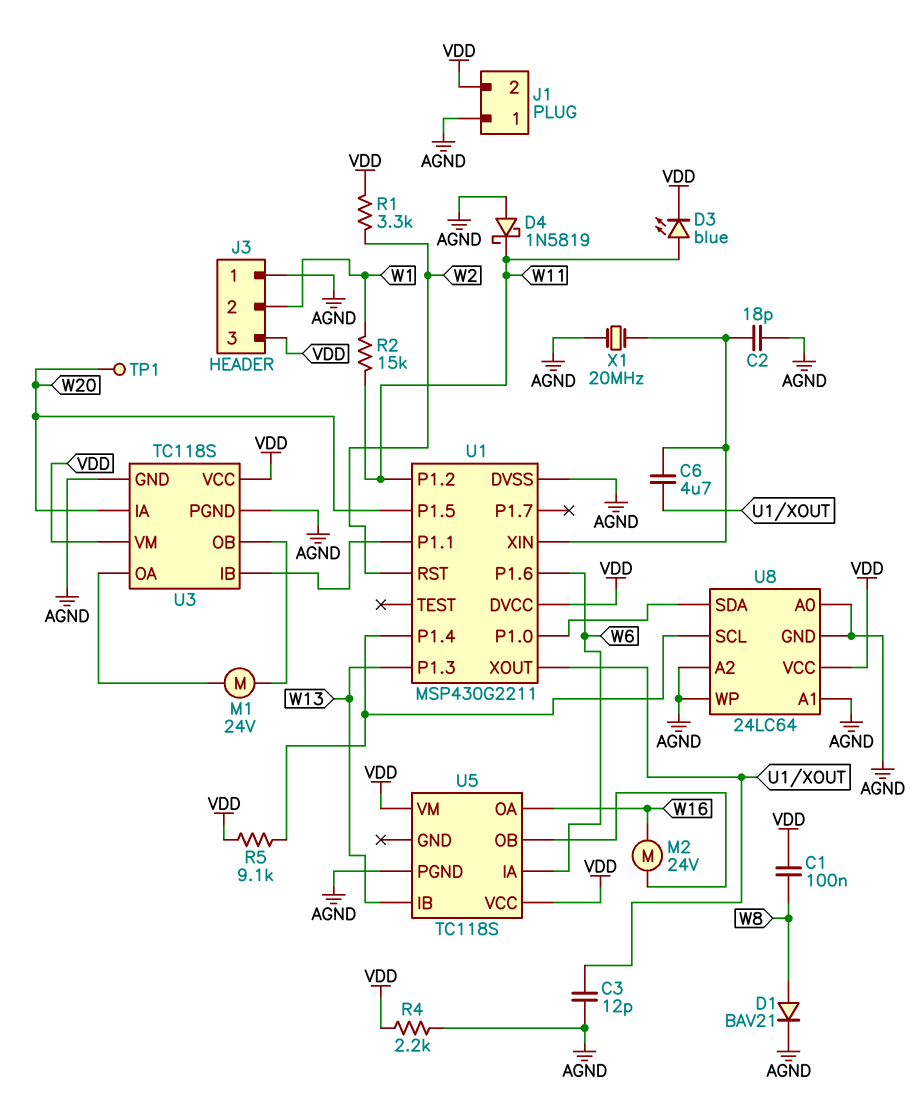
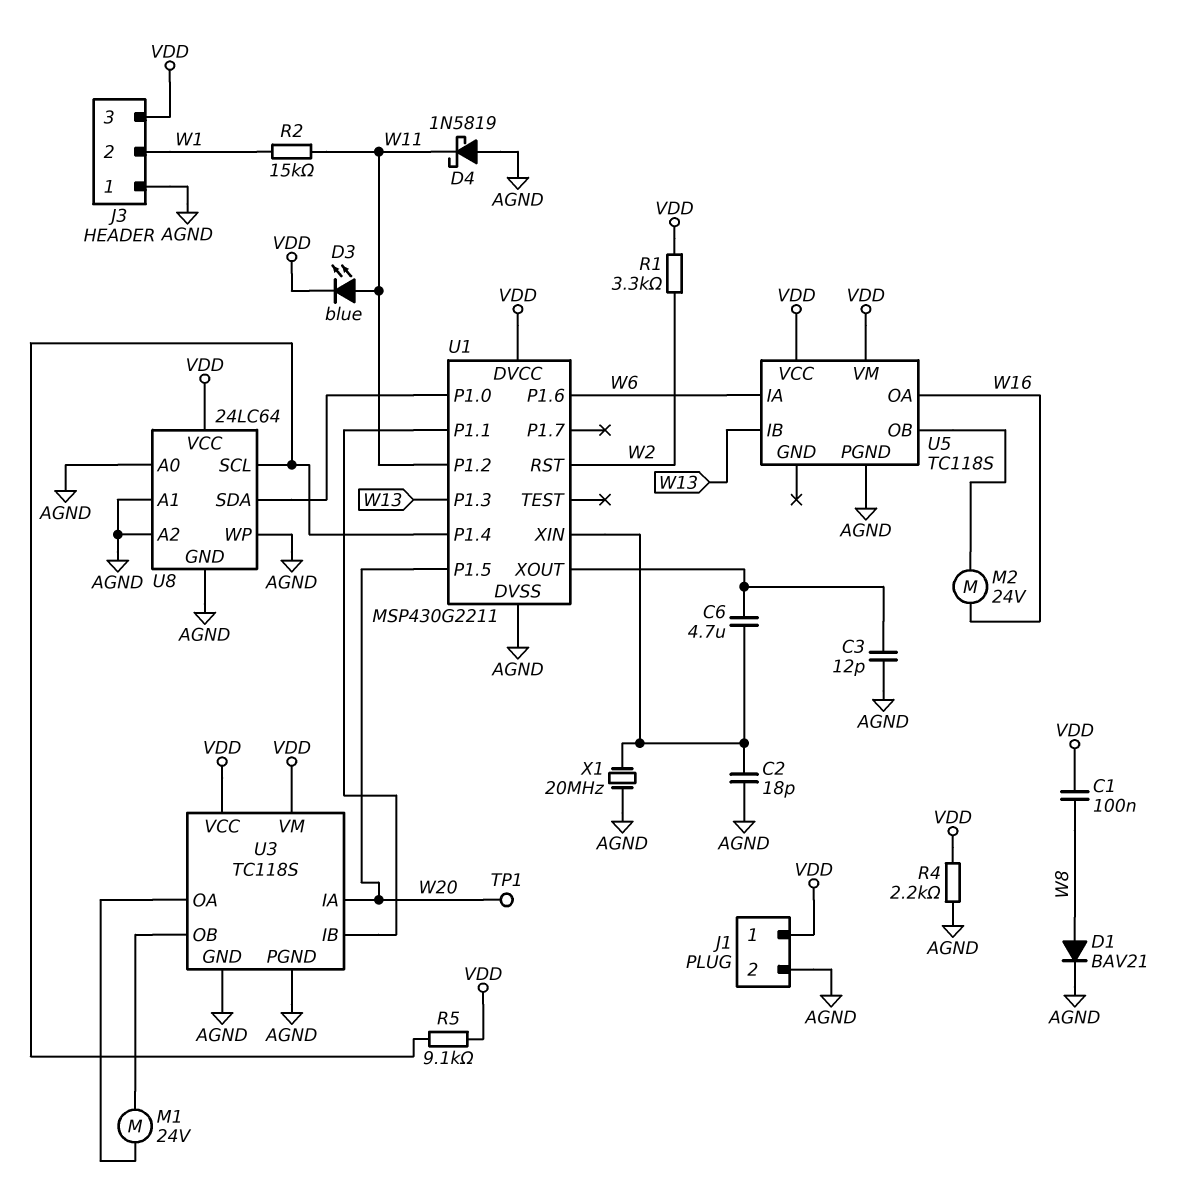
J1 pin 1: AGND -> VDD
J1 pin 2: VDD -> AGND

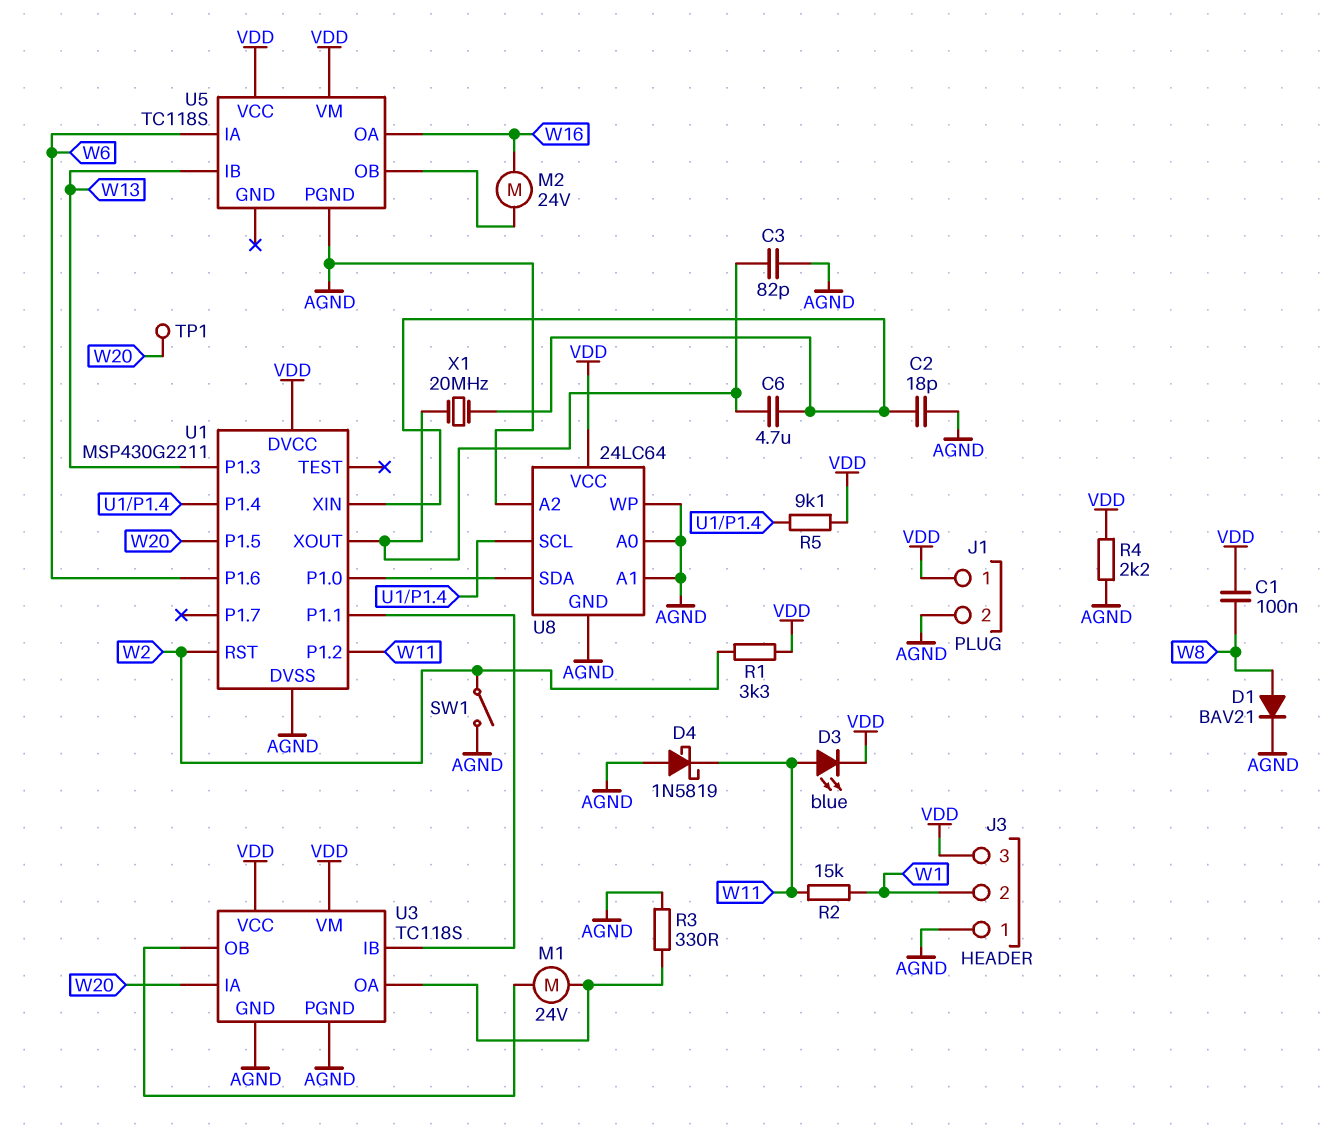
C3: 12pF (AGND, U1/XOUT) -> 82pF (AGND, U1/XOUT)
R3: none -> 330 (AGND, U3/OA)
SW1: none -> switch (AGND, W2)
X1: 20MHz (AGND, U1/XIN) -> 20MHz (U1/XIN, U1/XOUT)

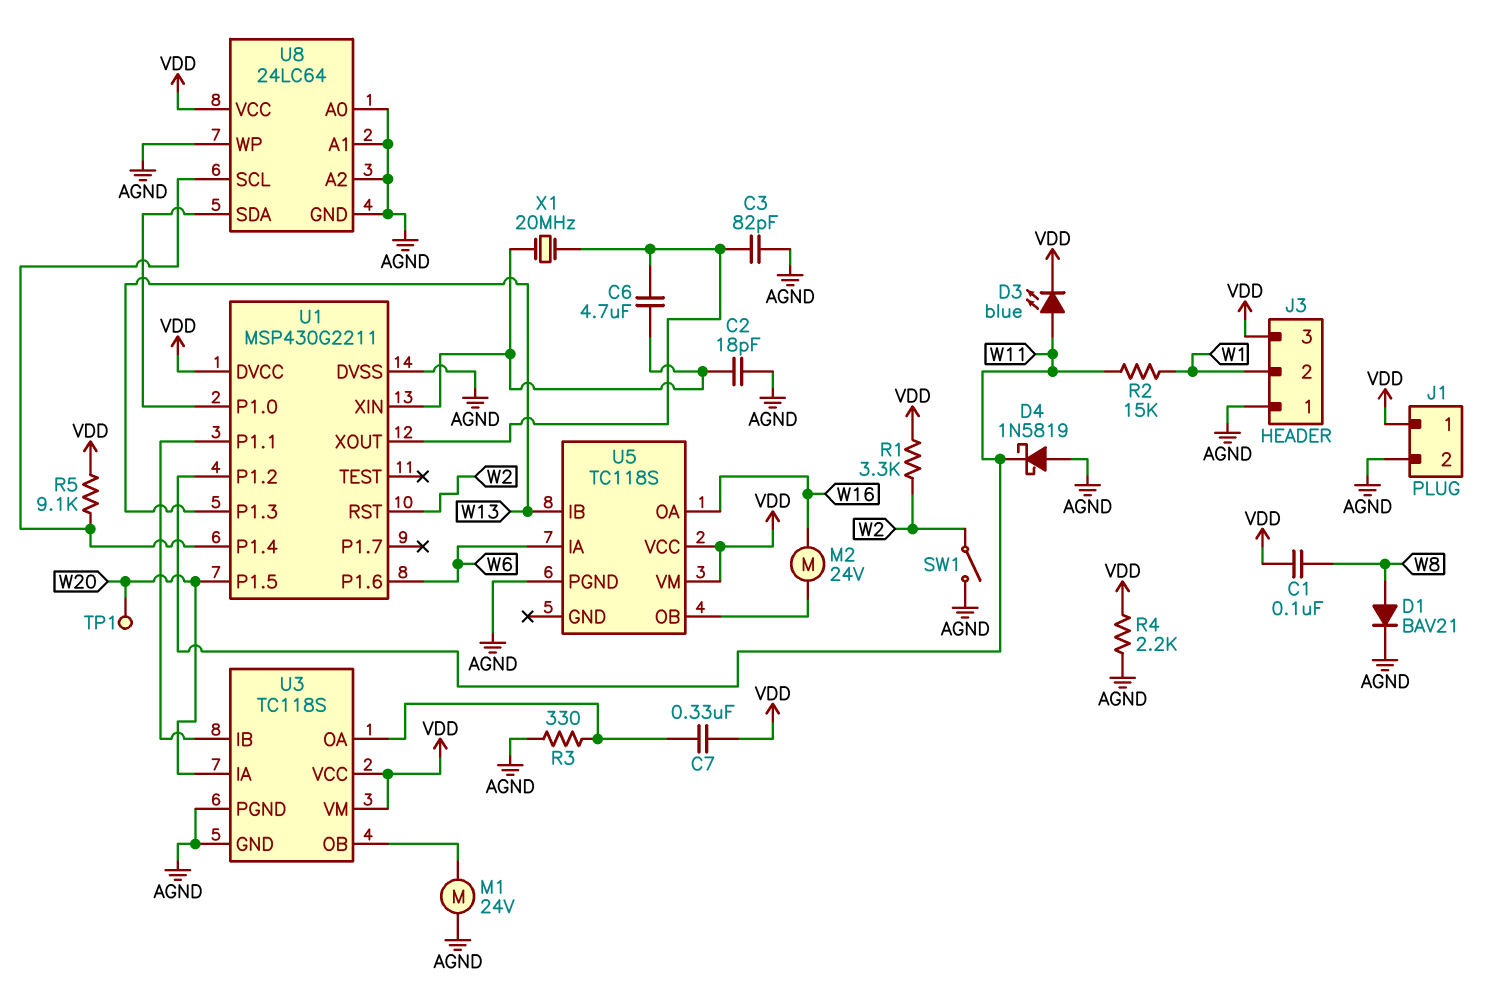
C7: none -> 330nF (U3/OA, VDD)
M1: motor 24V (U3/OA, U3/OB) -> motor 24V (AGND, U3/OB)

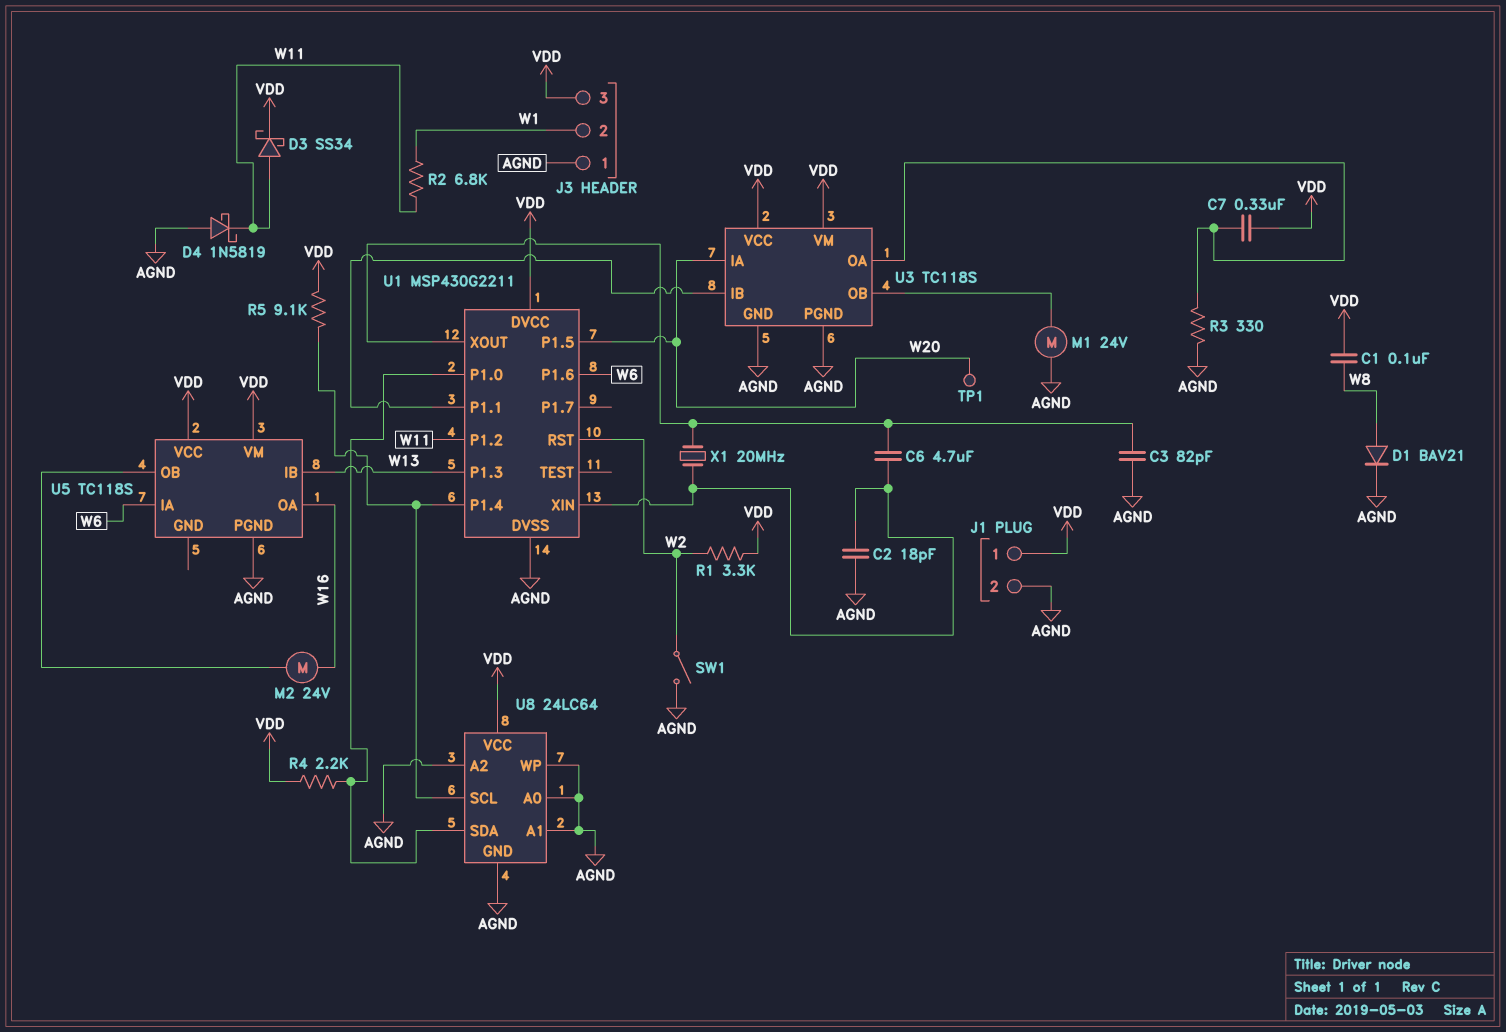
D3: LED blue (A W11, K VDD) -> schottky SS34 (A W11, K VDD)
R2: 15k (W1, W11) -> 6.8k (W1, W11)
R4: 2.2k (AGND, VDD) -> 2.2k (U1/P1.0, VDD)

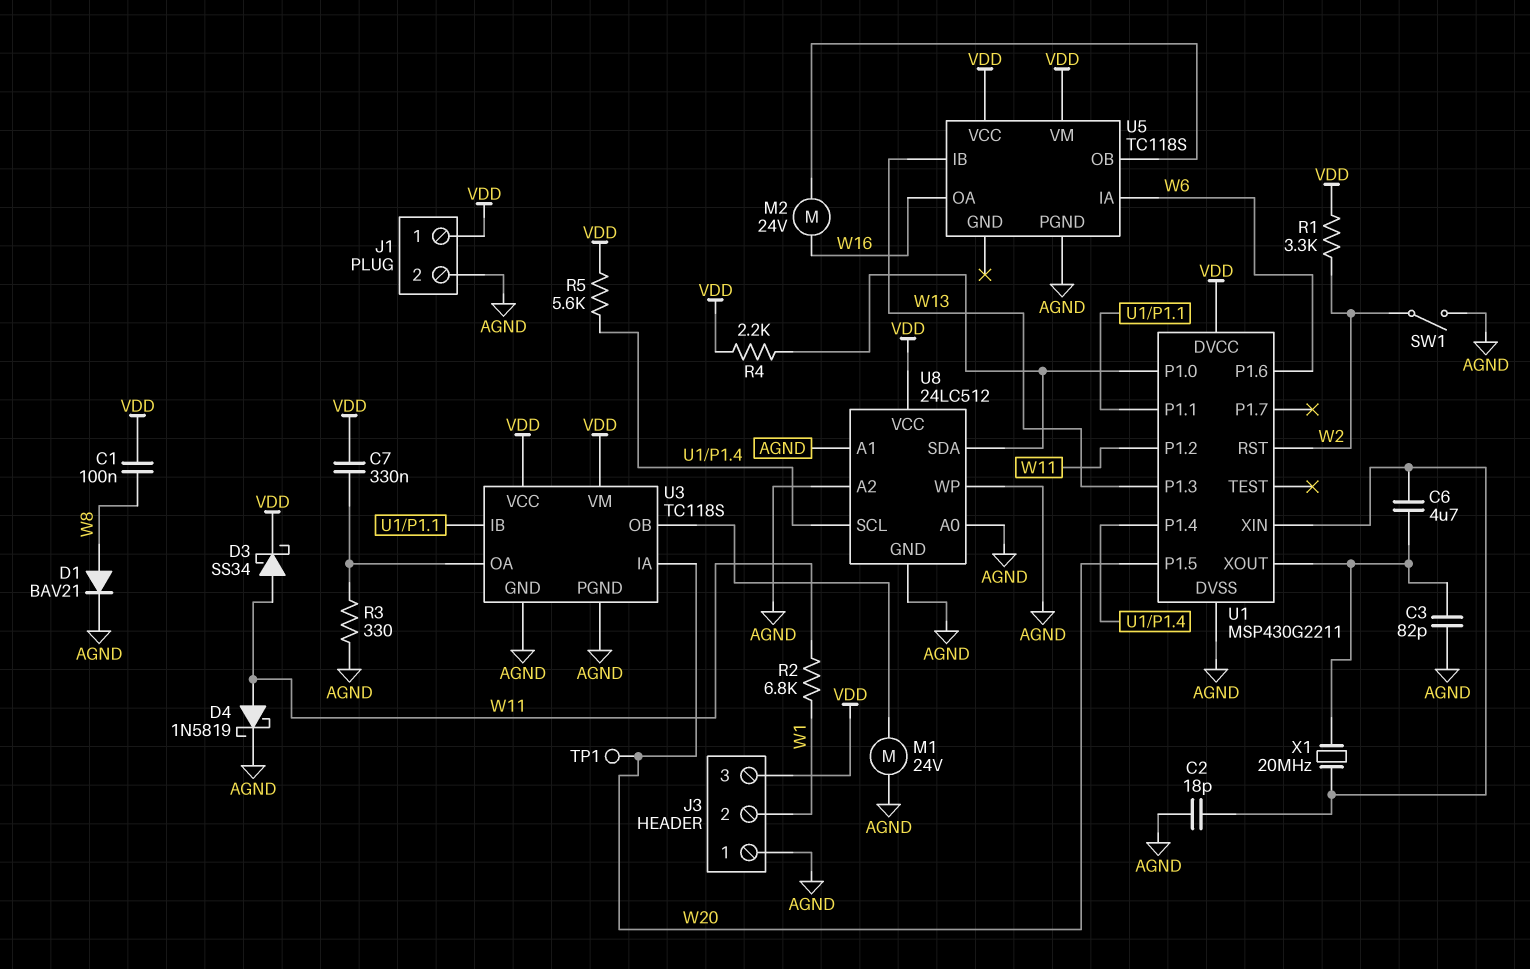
D4: schottky 1N5819 (A AGND, K W11) -> schottky 1N5819 (A W11, K AGND)
R5: 9.1k (U1/P1.4, VDD) -> 5.6k (U1/P1.4, VDD)
U8: 24LC64 -> 24LC512

